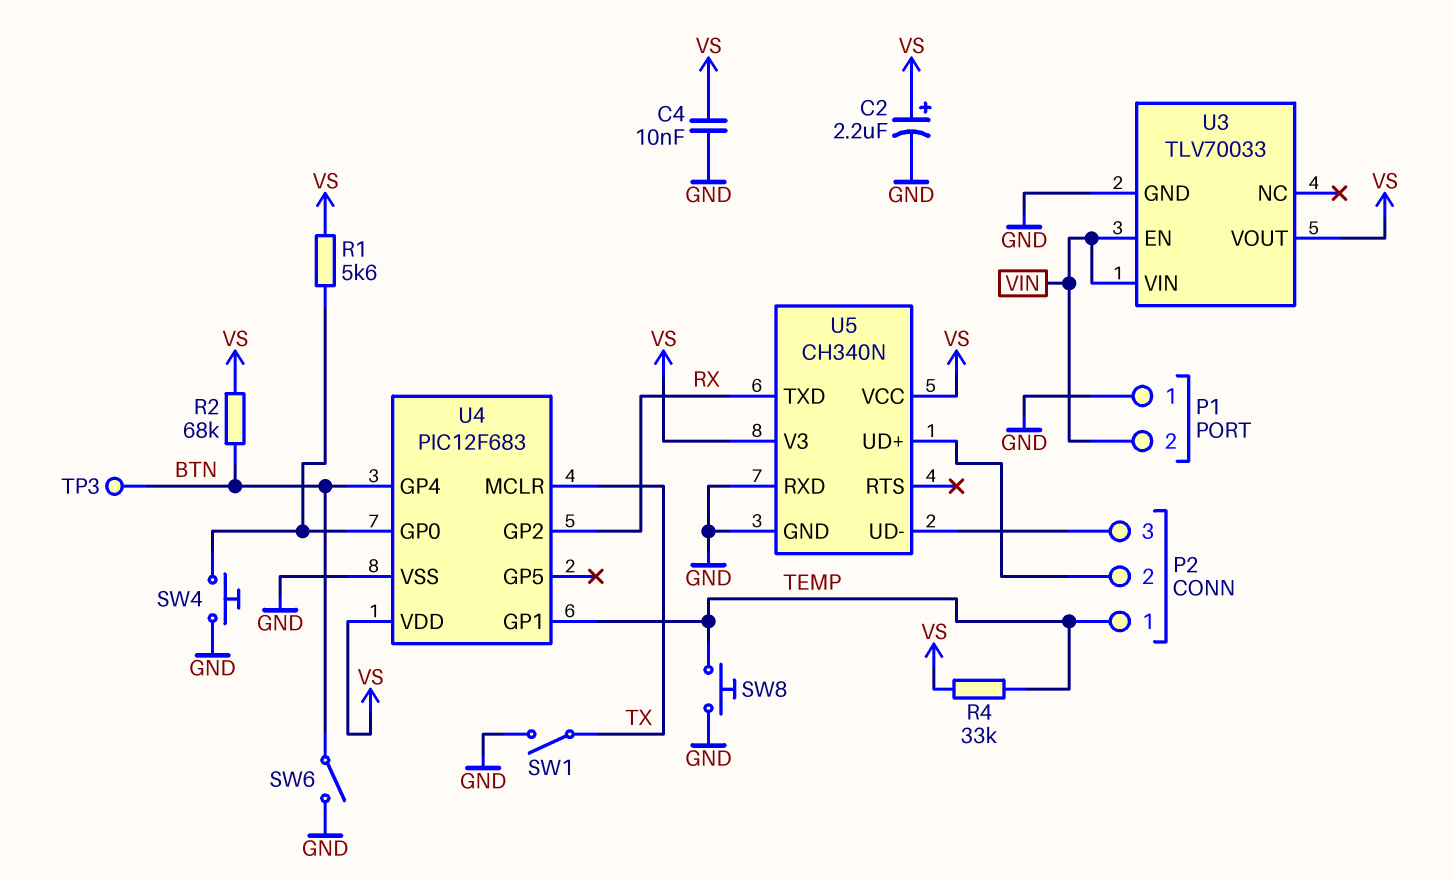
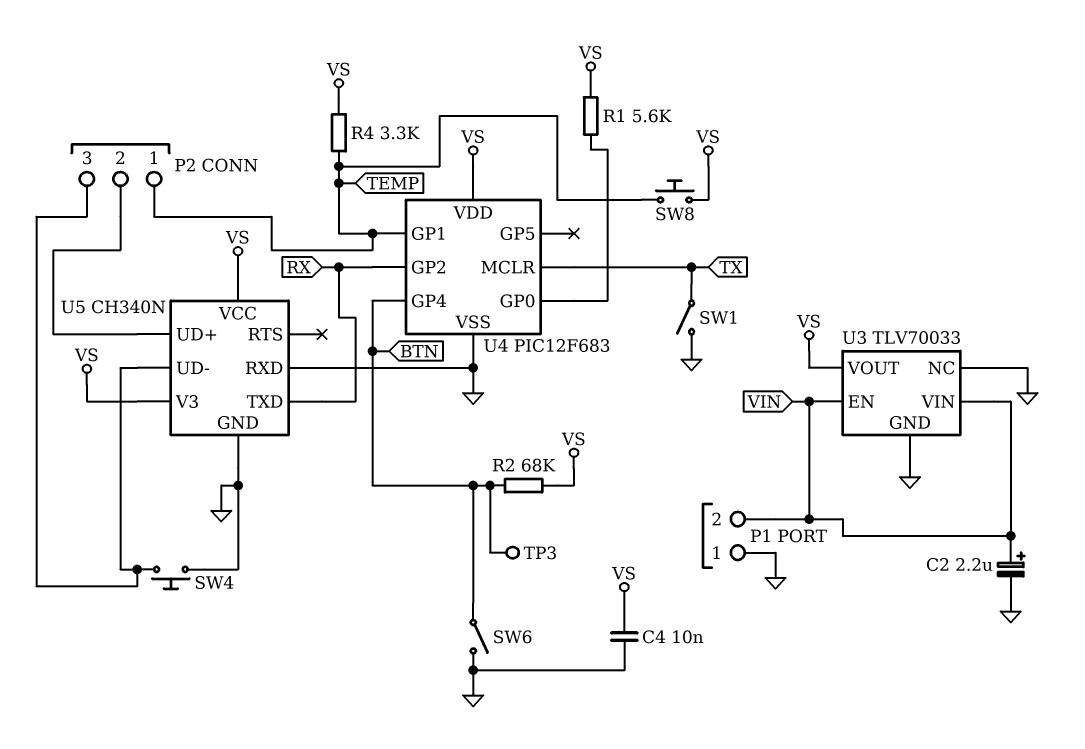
C2: 2.2uF (plus VS, minus GND) -> 2.2uF (plus VIN, minus GND)
R4: 33k (TEMP, VS) -> 3.3k (TEMP, VS)
SW4: button (GND, U4/GP0) -> button (GND, P2/3)
SW8: button (GND, TEMP) -> button (TEMP, VS)
U3 pin NC: none -> GND

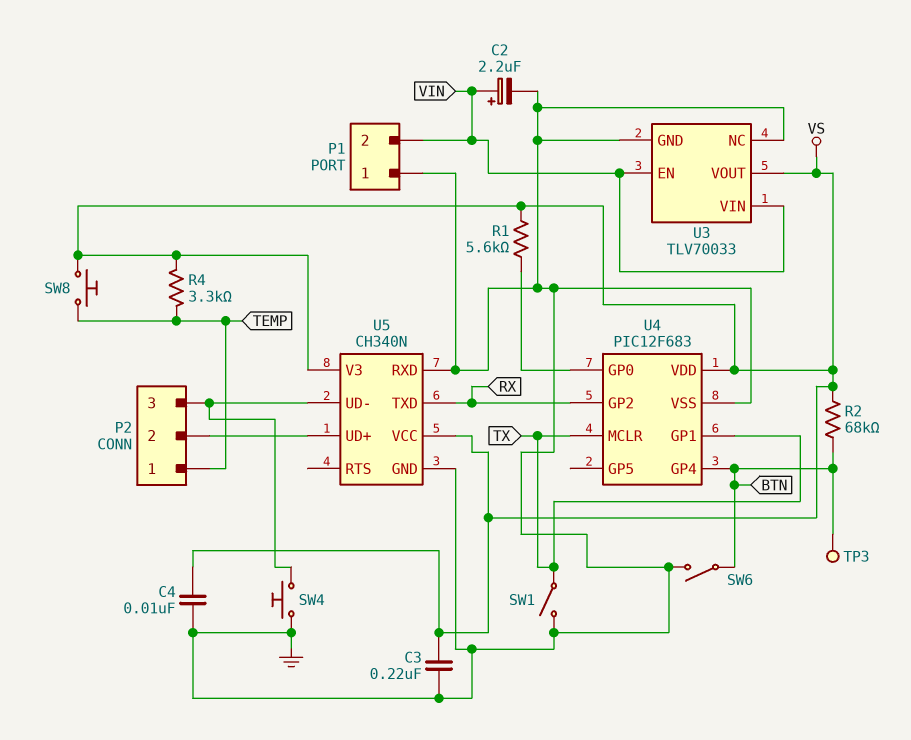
C3: none -> 220nF (GND, VS)
U4 pin GP1: TEMP -> TX

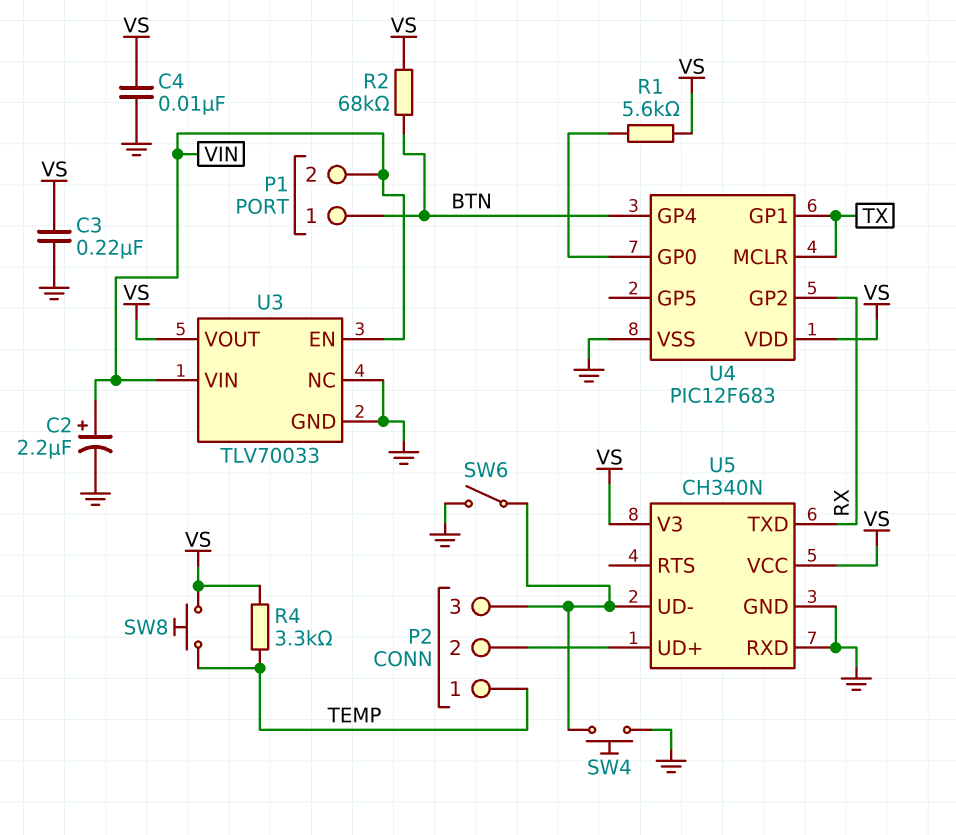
P1 pin 1: GND -> BTN
SW1: switch (GND, TX) -> none
SW6: switch (BTN, GND) -> switch (GND, P2/3)
TP3: test point (BTN) -> none

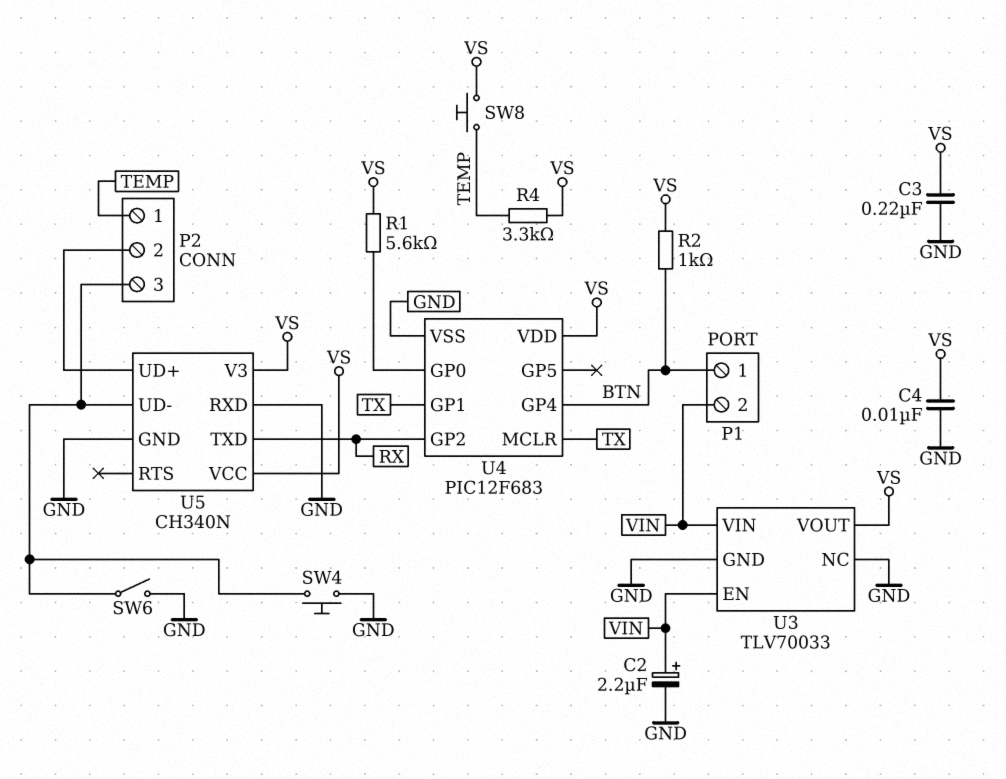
R2: 68k (BTN, VS) -> 1k (BTN, VS)

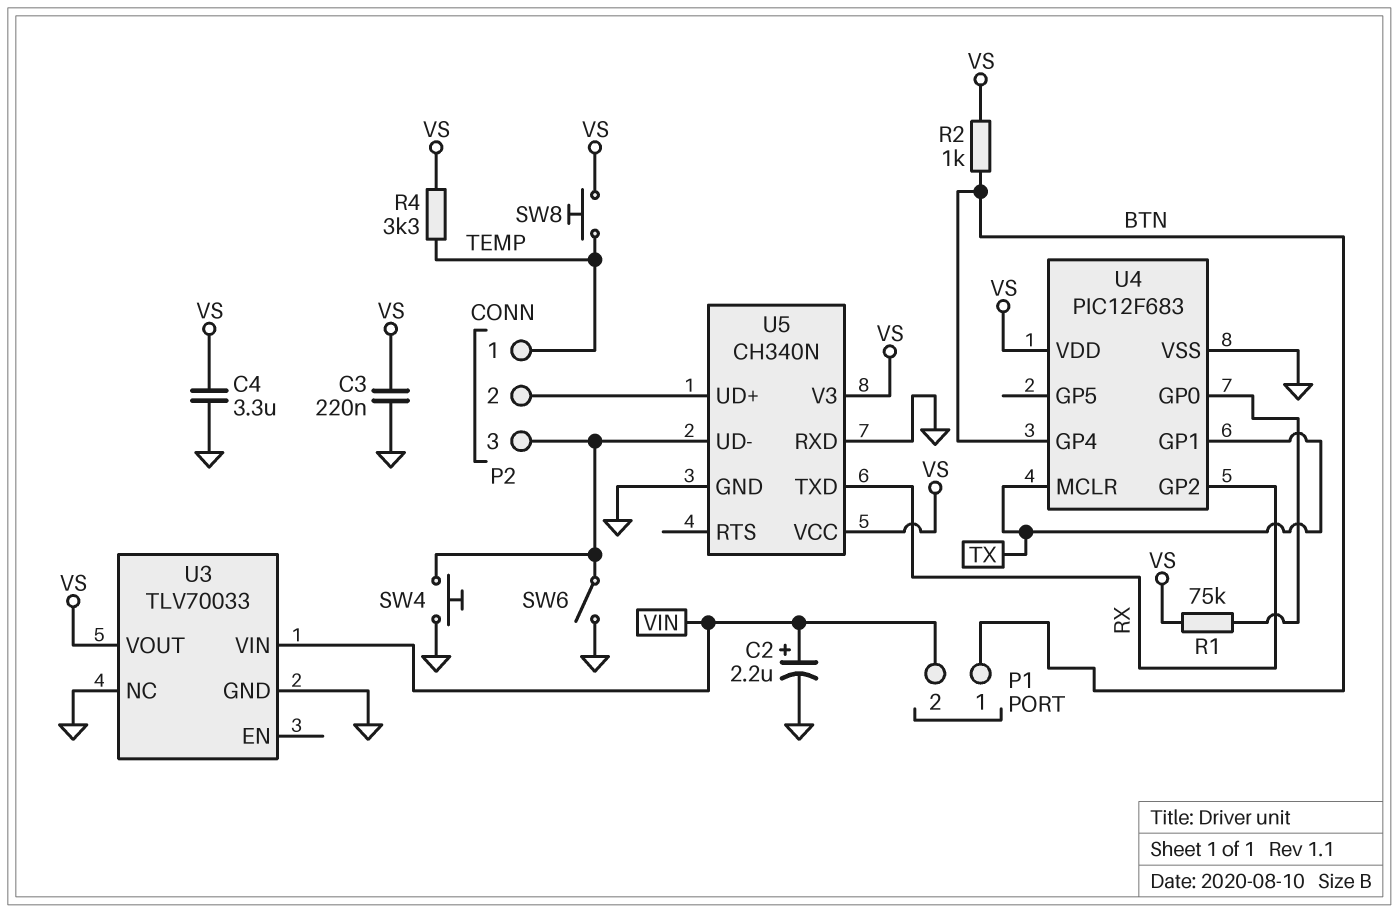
C4: 10nF (GND, VS) -> 3.3uF (GND, VS)
R1: 5.6k (U4/GP0, VS) -> 75k (U4/GP0, VS)
U3 pin EN: VIN -> none

